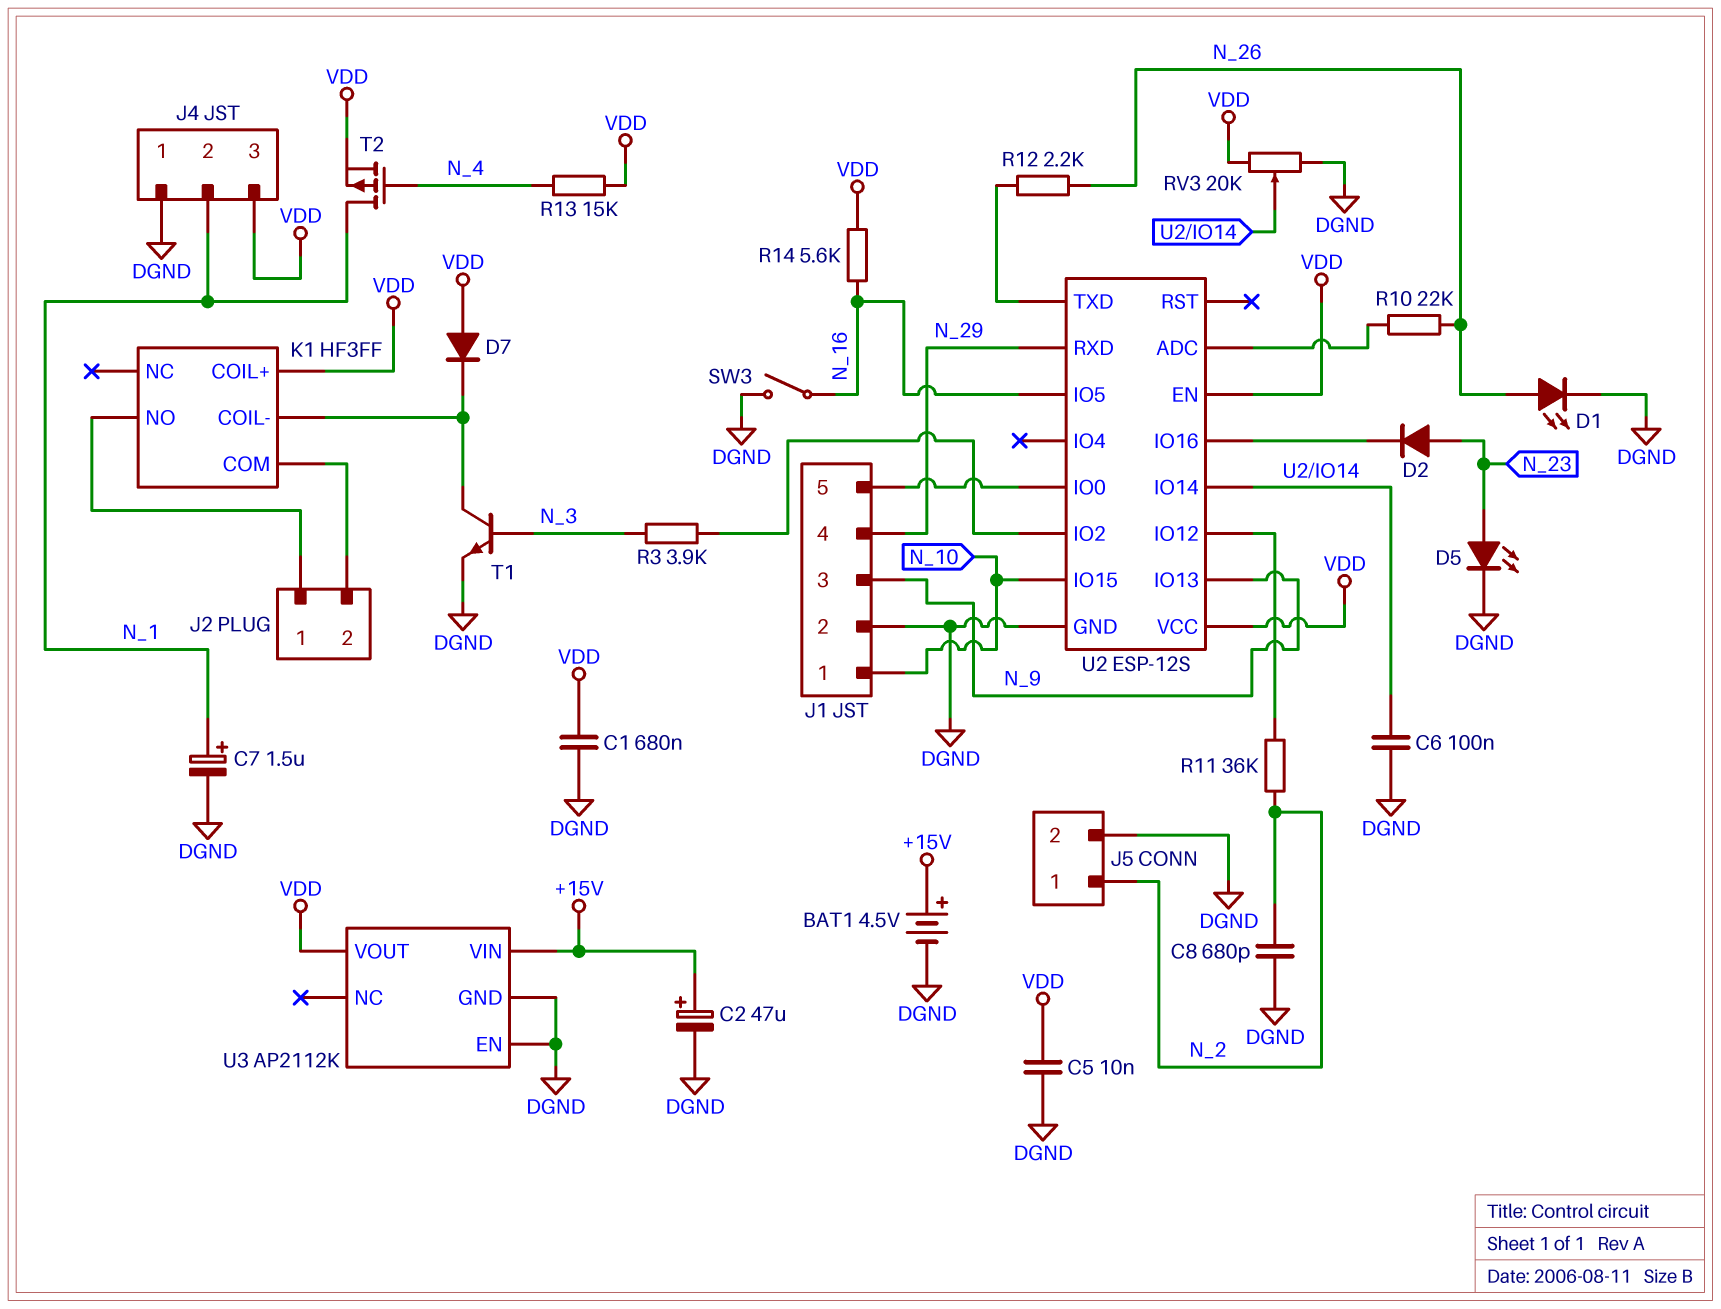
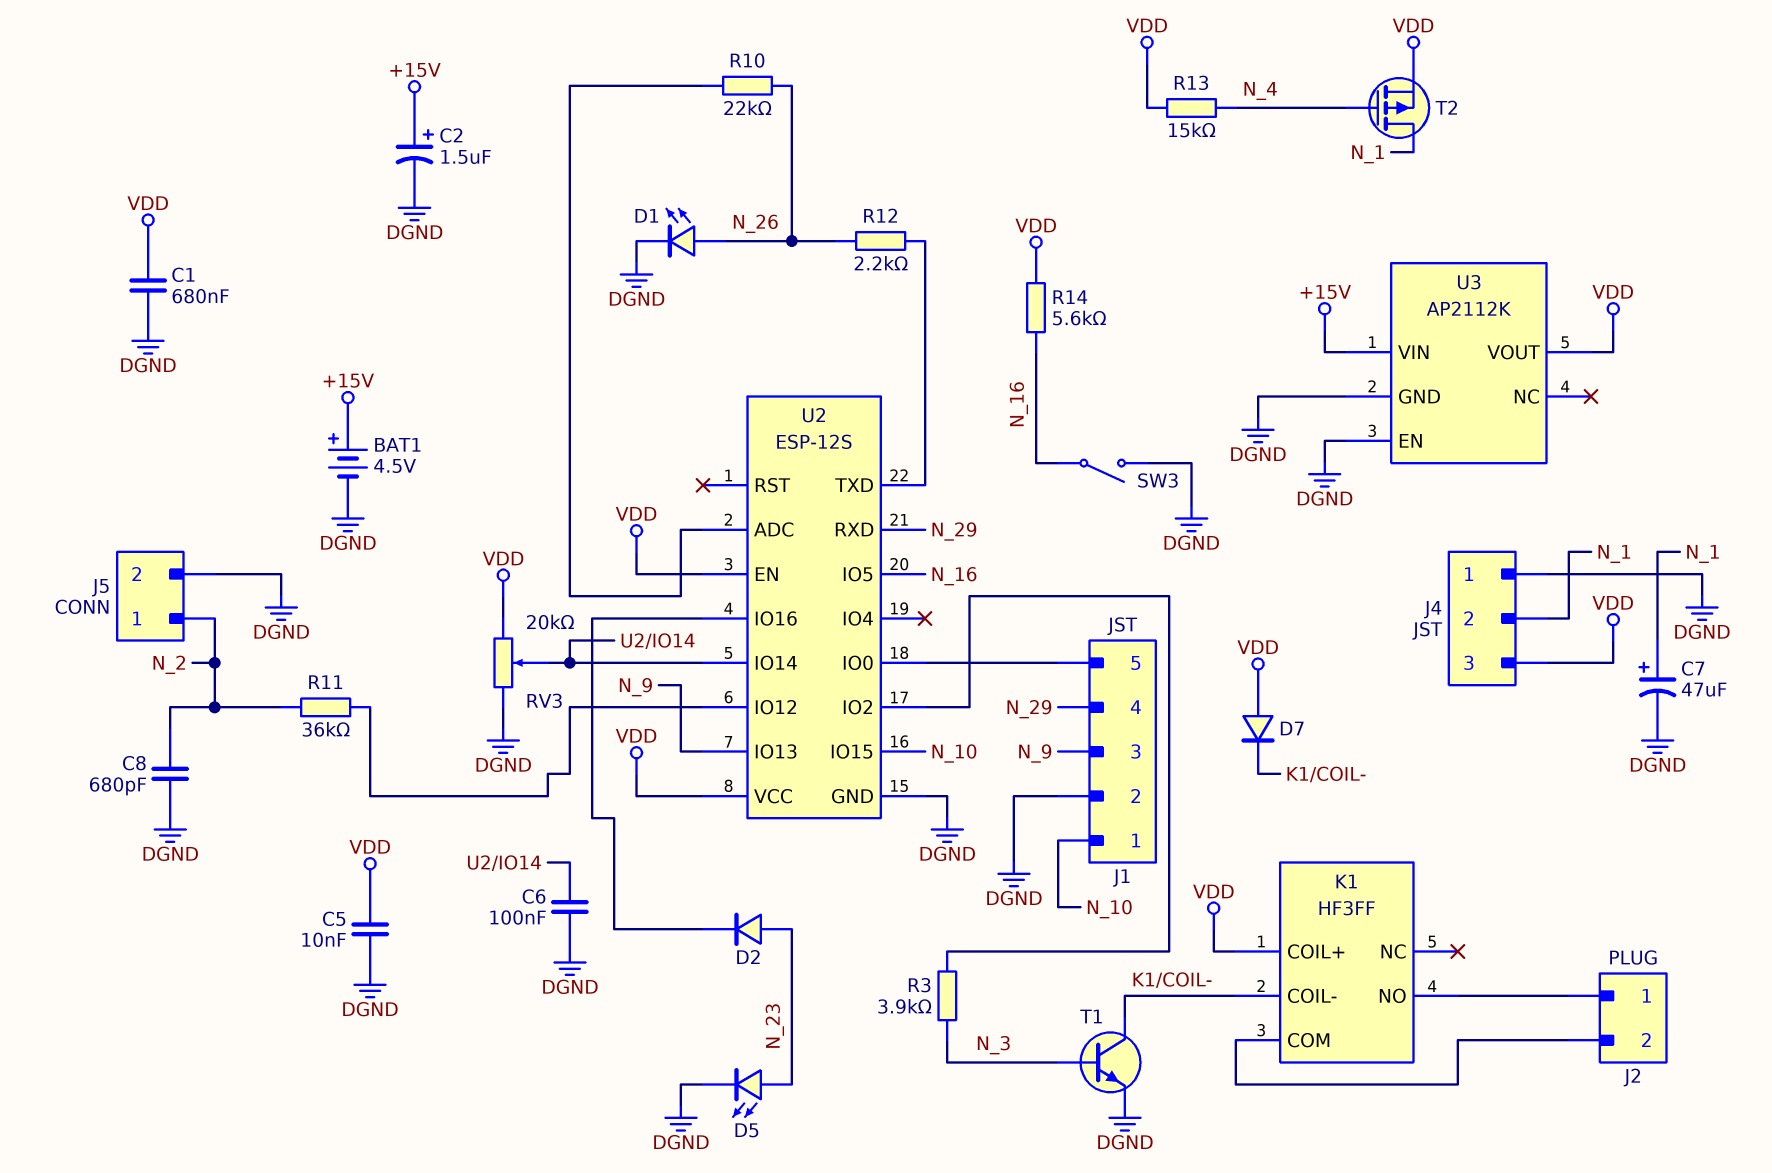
C2: 47uF (plus +15V, minus DGND) -> 1.5uF (plus +15V, minus DGND)
C7: 1.5uF (plus N_1, minus DGND) -> 47uF (plus N_1, minus DGND)

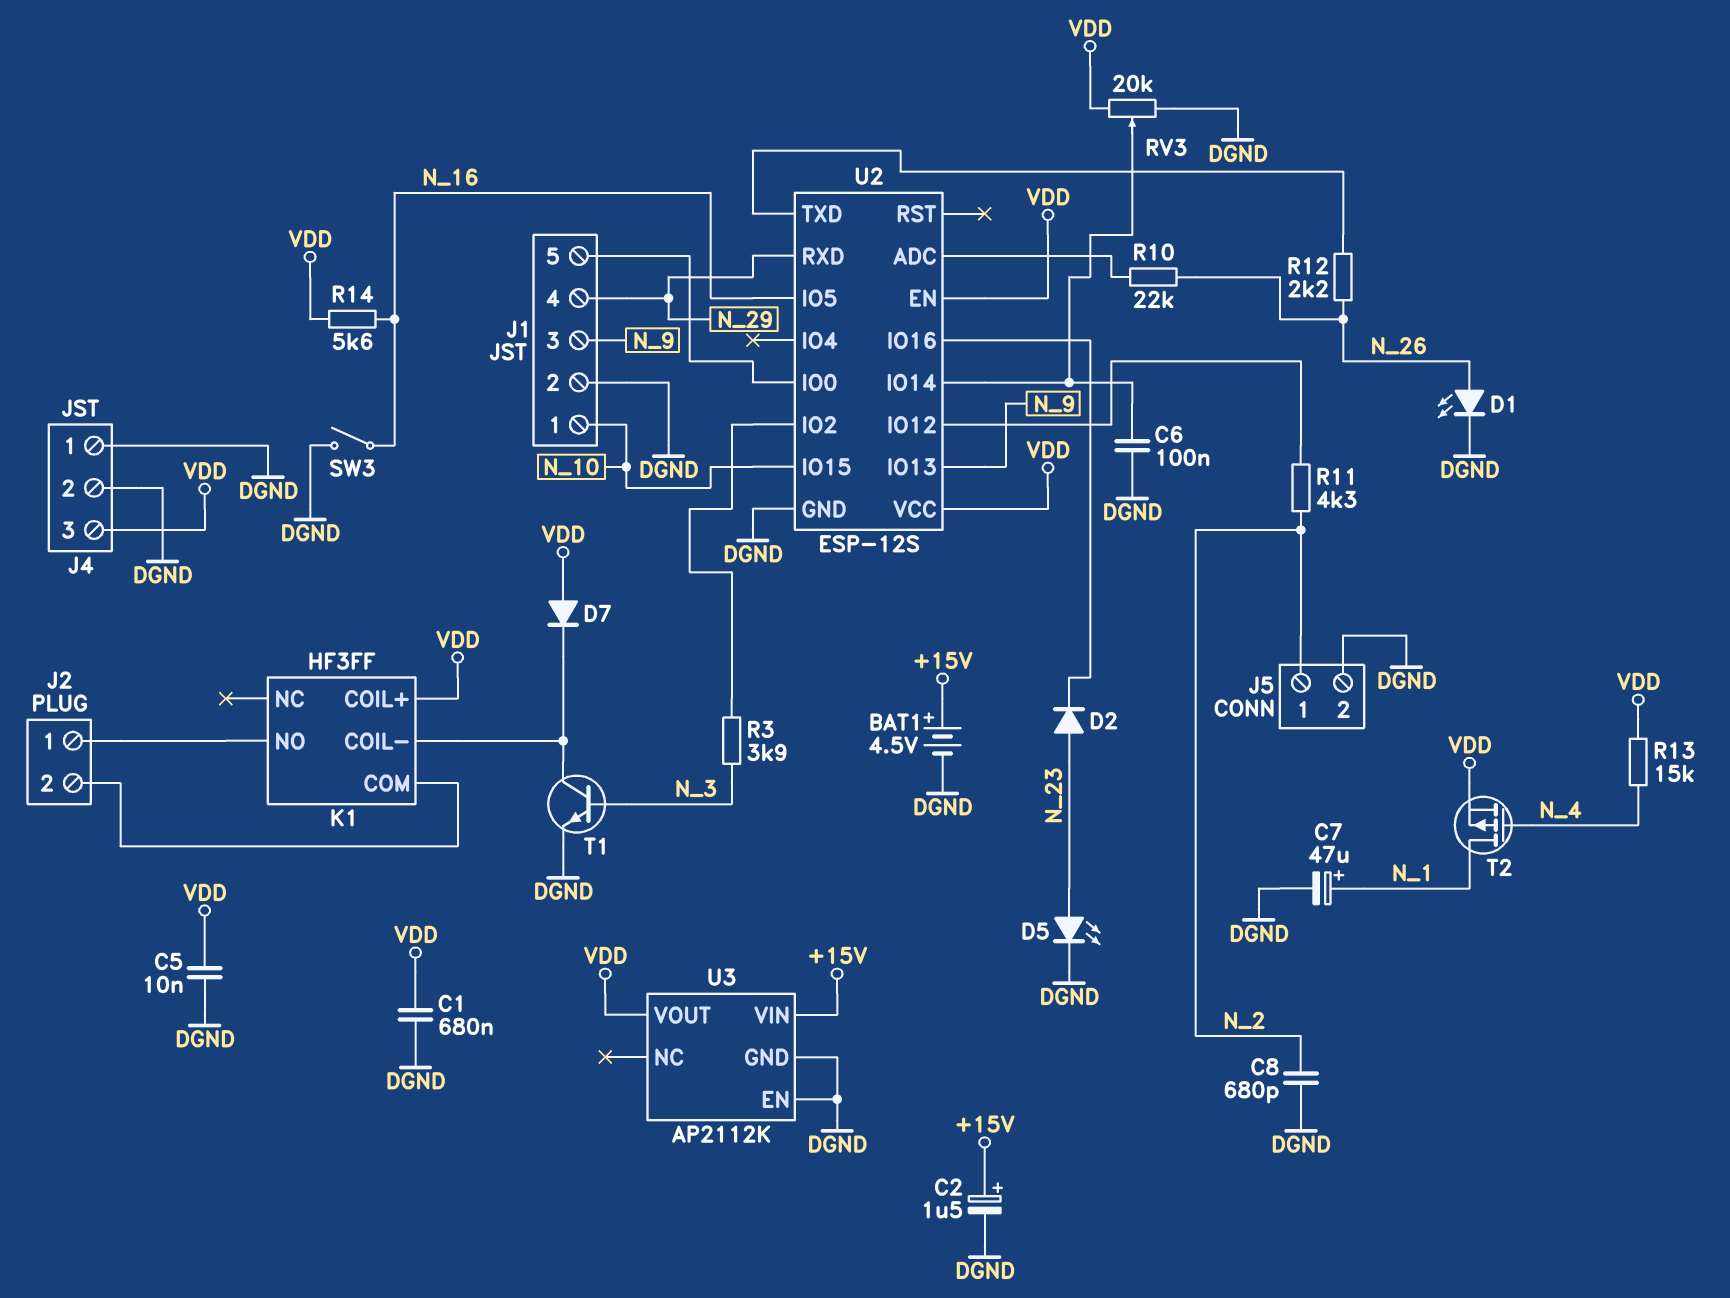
J4 pin 2: N_1 -> DGND
R11: 36k (N_2, U2/IO12) -> 4.3k (N_2, U2/IO12)

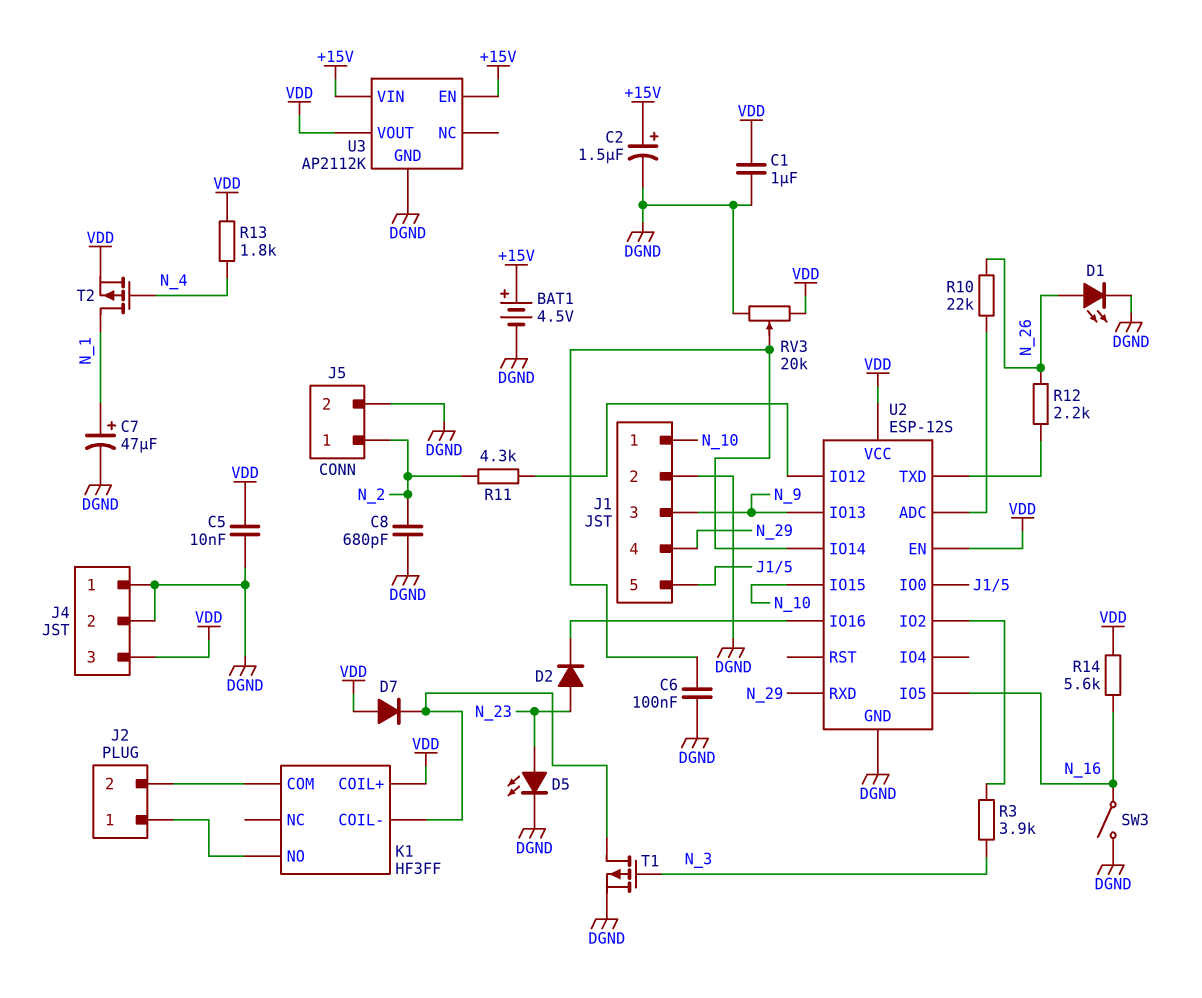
C1: 680nF (DGND, VDD) -> 1uF (DGND, VDD)
R13: 15k (N_4, VDD) -> 1.8k (N_4, VDD)
T1: NPN (B N_3, C K1/COIL-, E DGND) -> PMOS (G N_3, D K1/COIL-, S DGND)
U3 pin EN: DGND -> +15V

